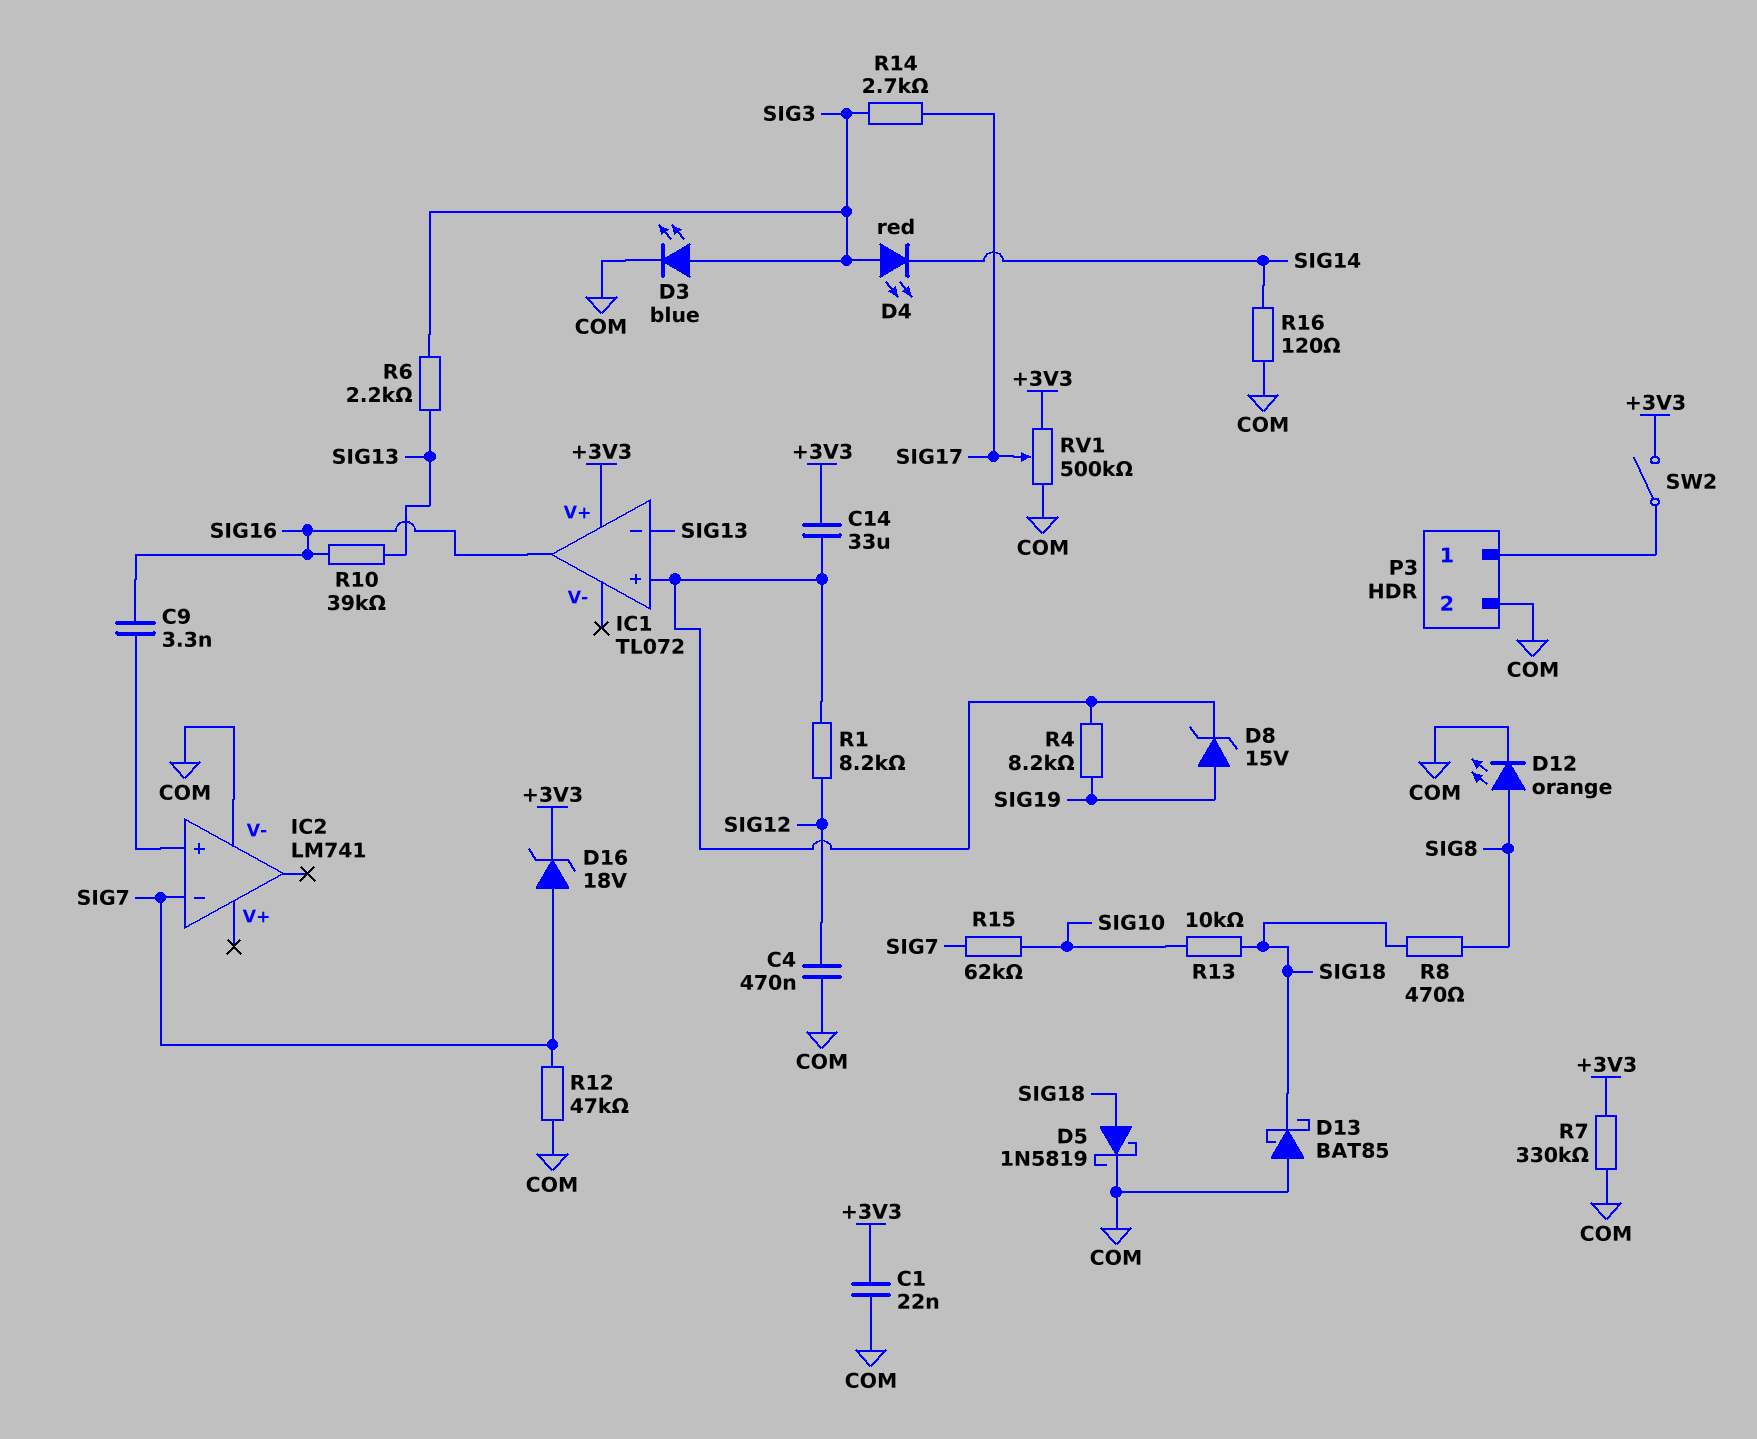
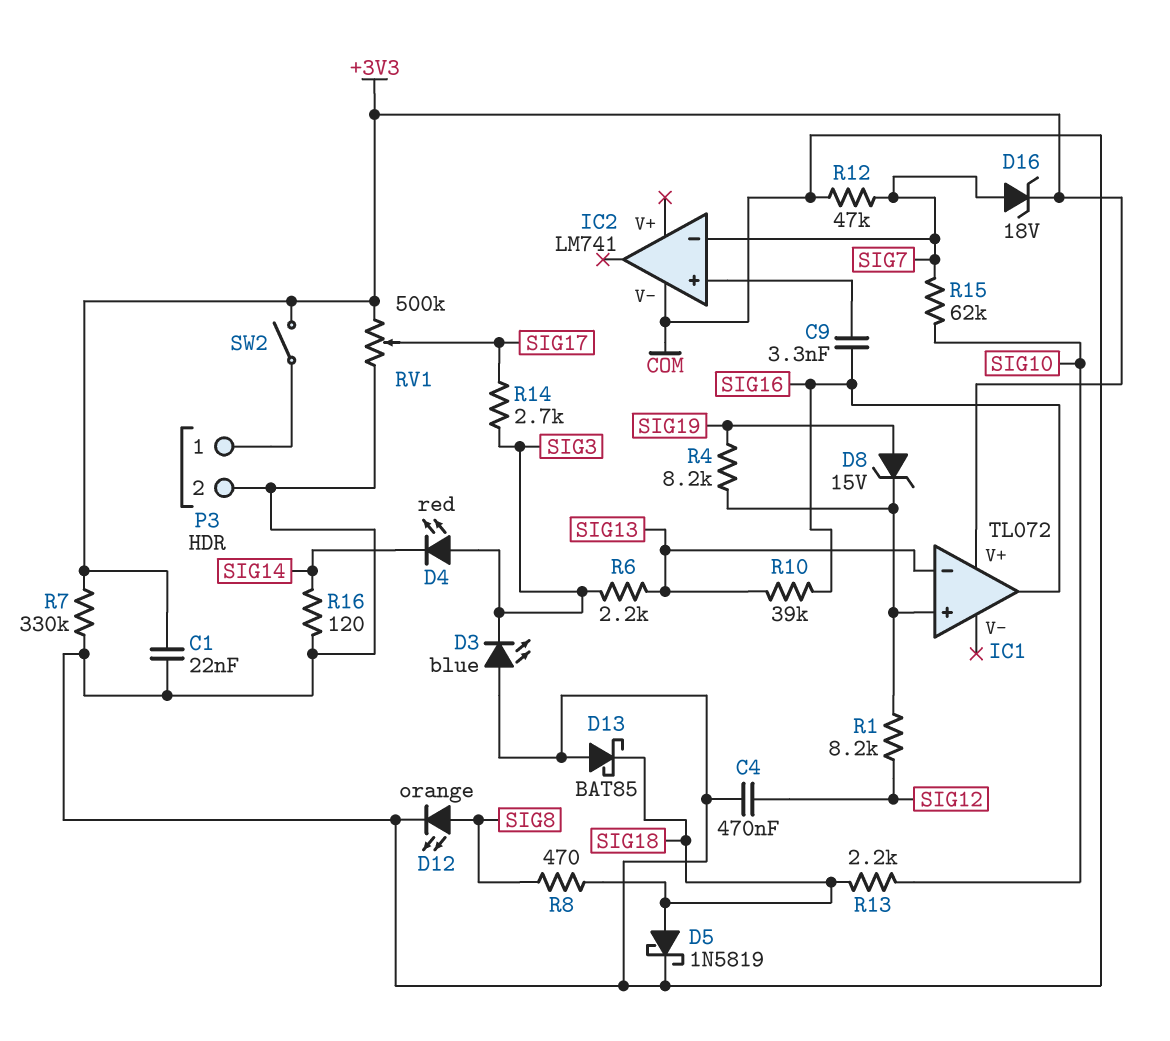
C14: 33uF (+3V3, IC1/in+) -> none
D3: LED blue (A SIG3, K COM) -> LED blue (A COM, K SIG3)
R13: 10k (SIG10, SIG18) -> 2.2k (SIG10, SIG18)

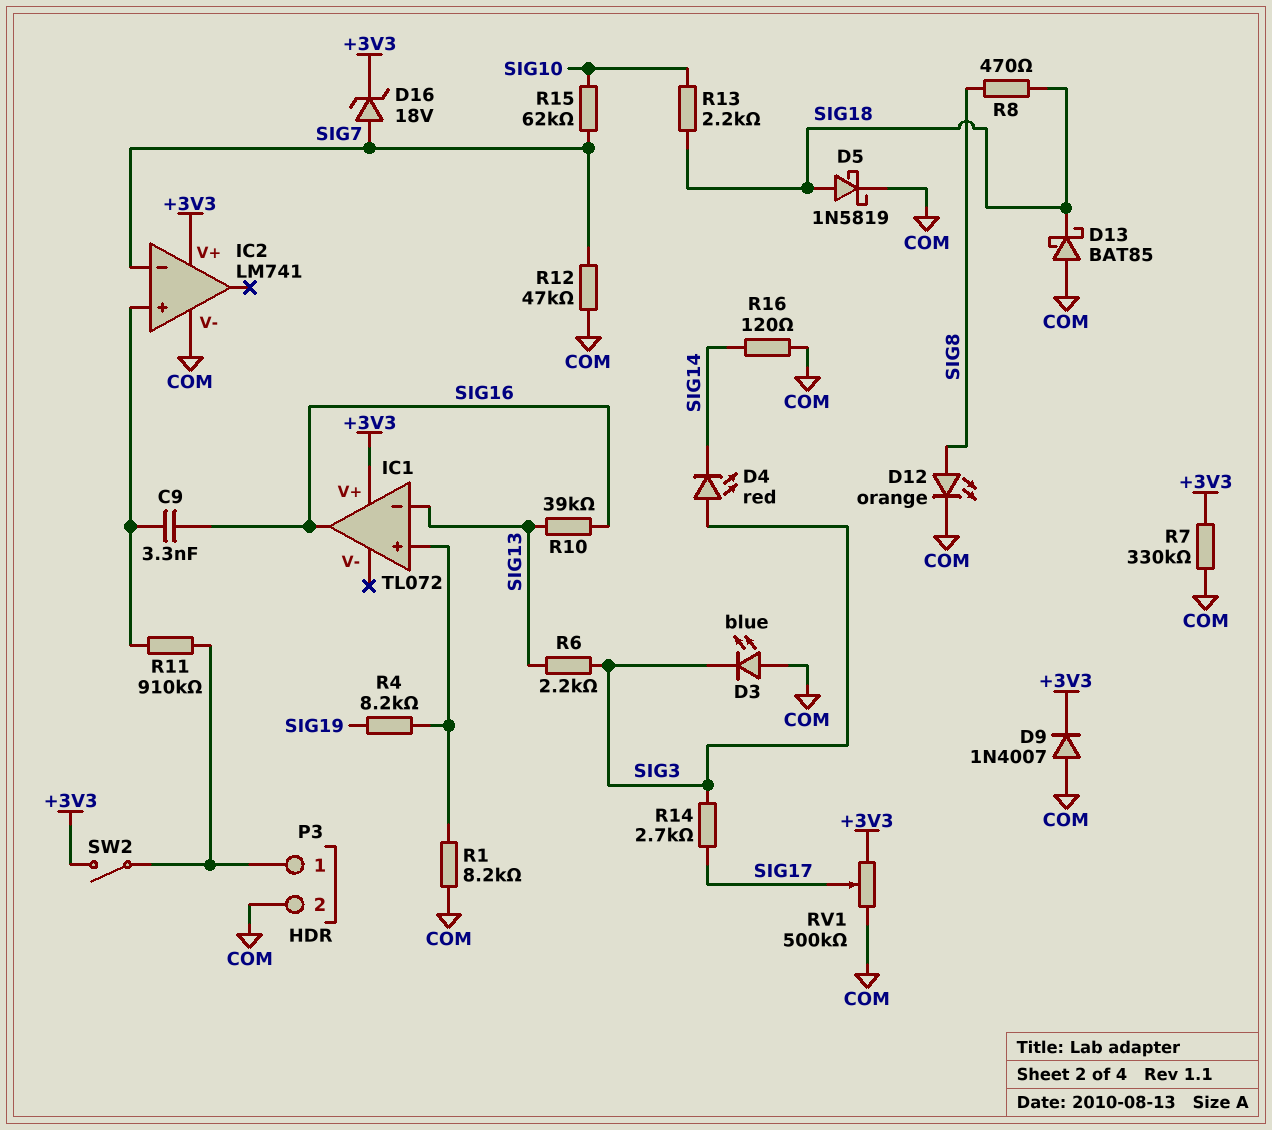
C1: 22nF (+3V3, COM) -> none
C4: 470nF (COM, SIG12) -> none
D8: zener 15V (A SIG19, K IC1/in+) -> none
D9: none -> diode 1N4007 (A COM, K +3V3)
IC2 pin V+: none -> +3V3
R1: 8.2k (IC1/in+, SIG12) -> 8.2k (COM, IC1/in+)
R11: none -> 910k (IC2/in+, P3/1)

